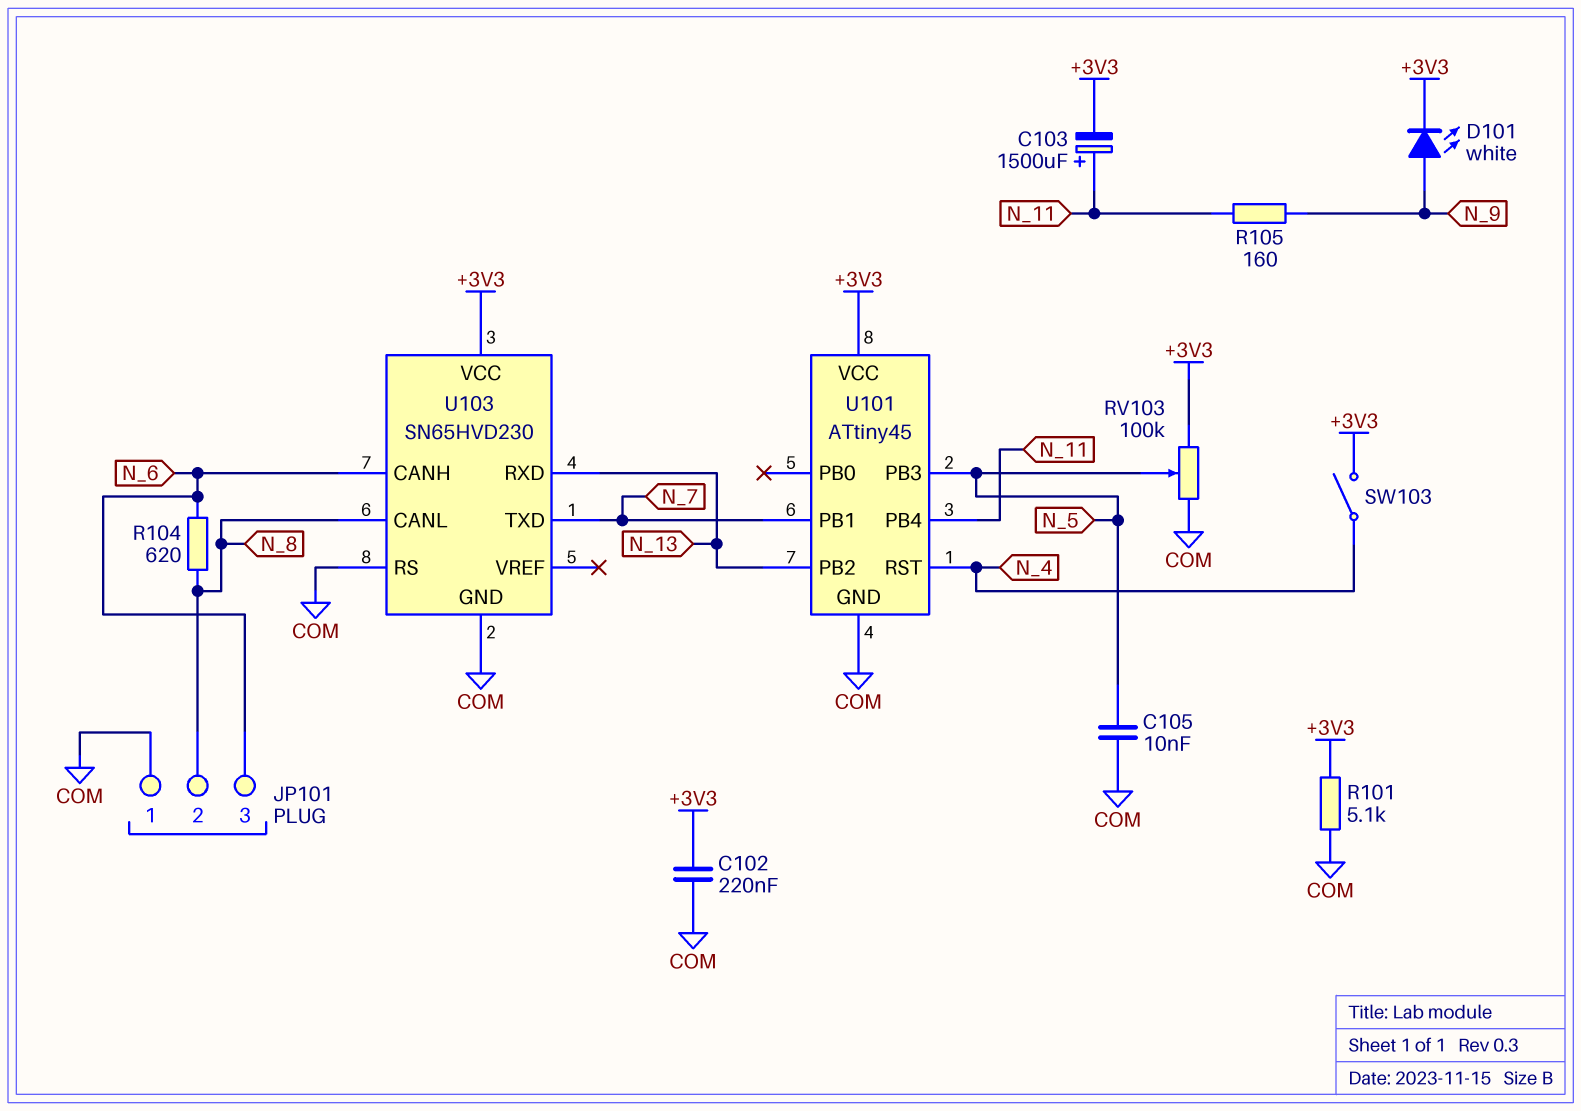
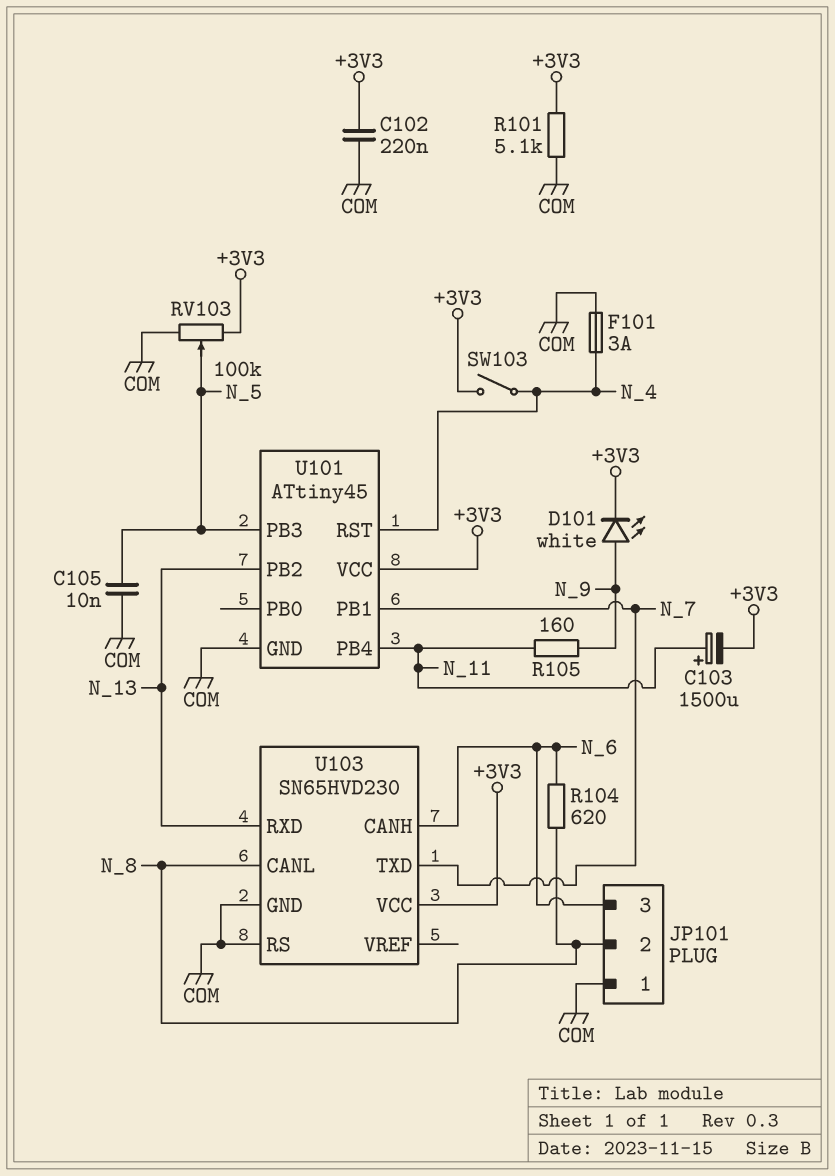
F101: none -> 3A (COM, N_4)

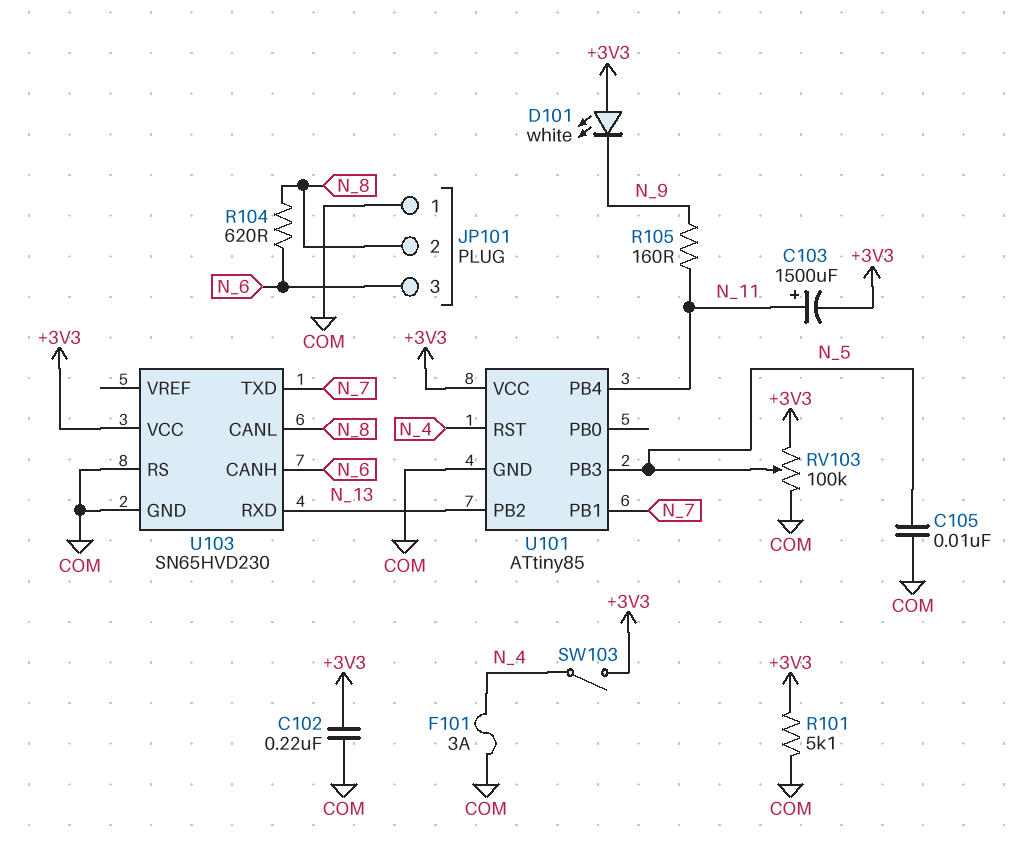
D101: LED white (A N_9, K +3V3) -> LED white (A +3V3, K N_9)
U101: ATtiny45 -> ATtiny85

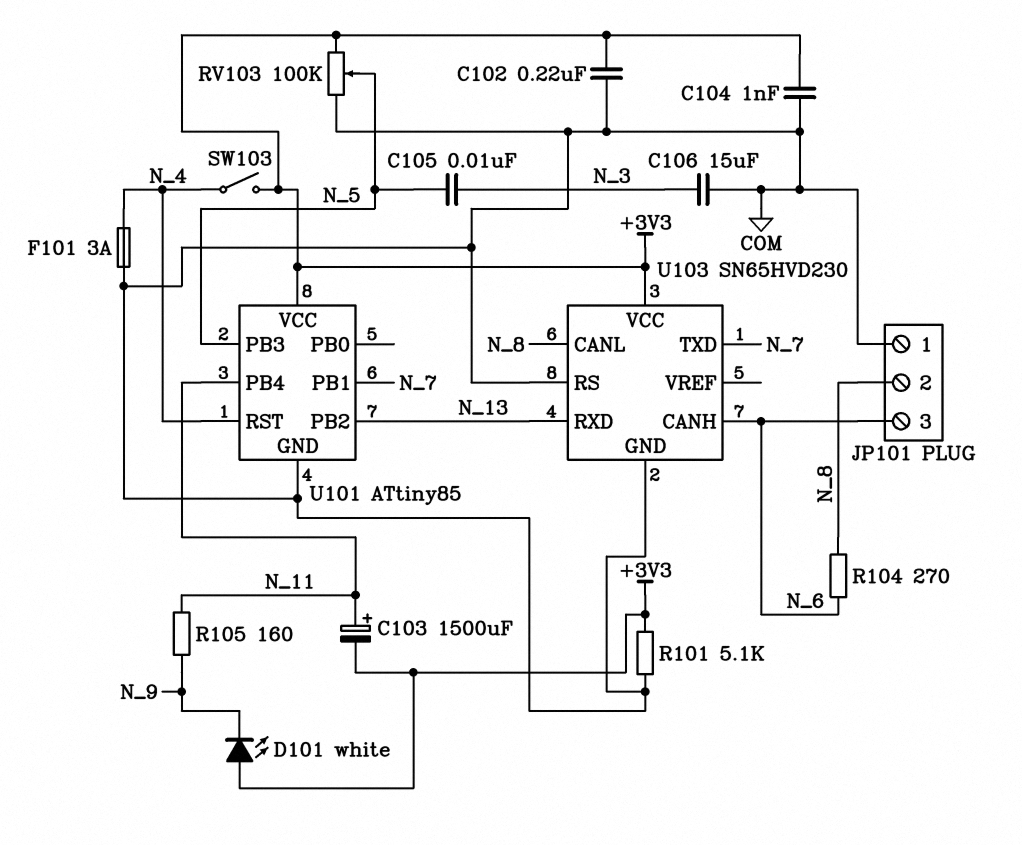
C104: none -> 1nF (+3V3, COM)
C105: 10nF (COM, N_5) -> 10nF (N_3, N_5)
C106: none -> 15uF (COM, N_3)
R104: 620 (N_6, N_8) -> 270 (N_6, N_8)

